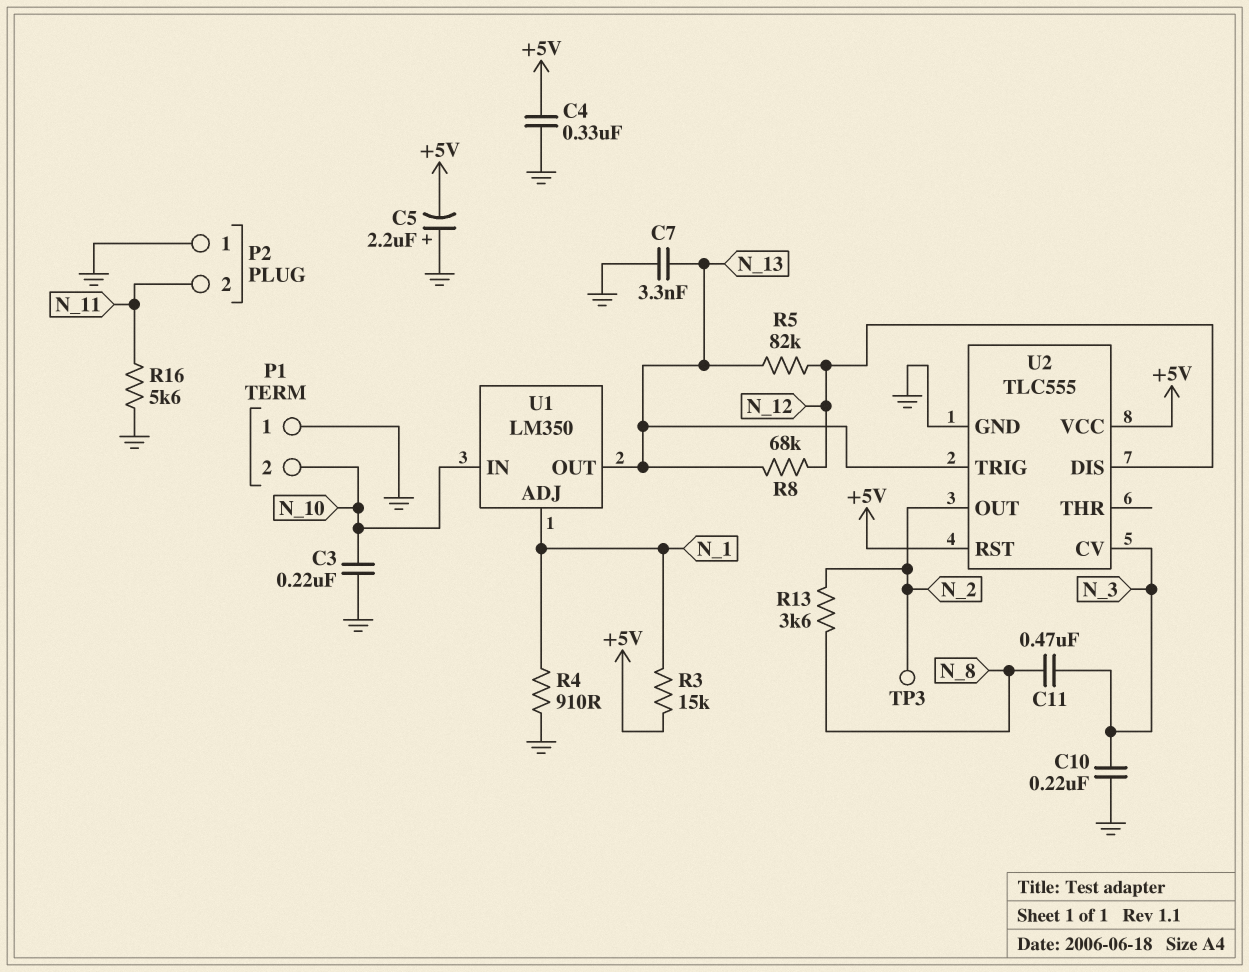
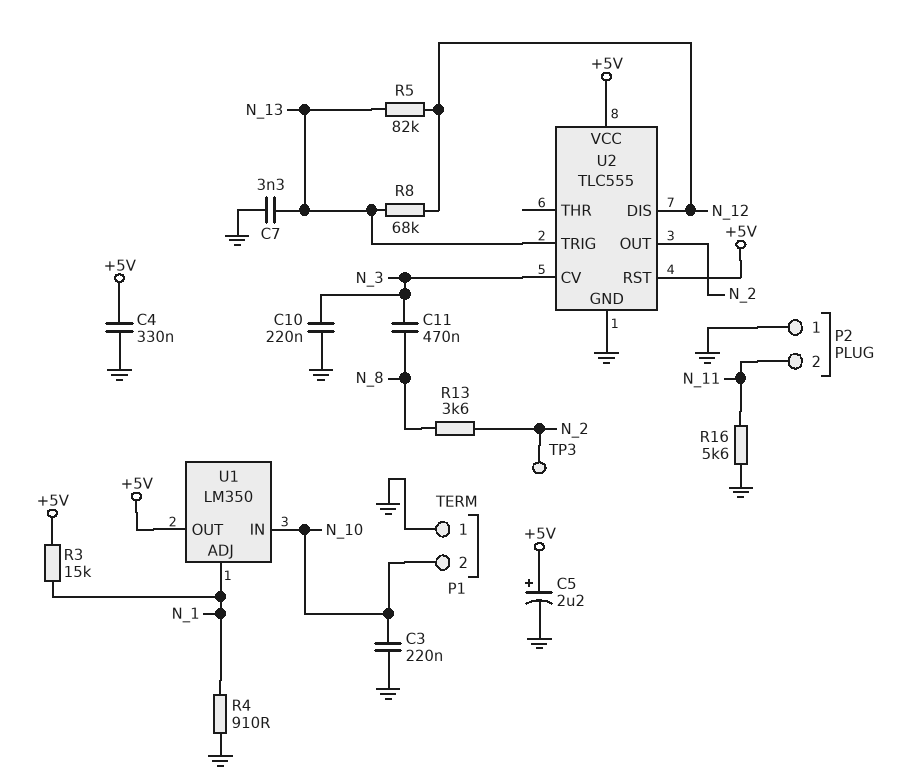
C5: 2.2uF (plus GND, minus +5V) -> 2.2uF (plus +5V, minus GND)
U1 pin OUT: N_13 -> +5V

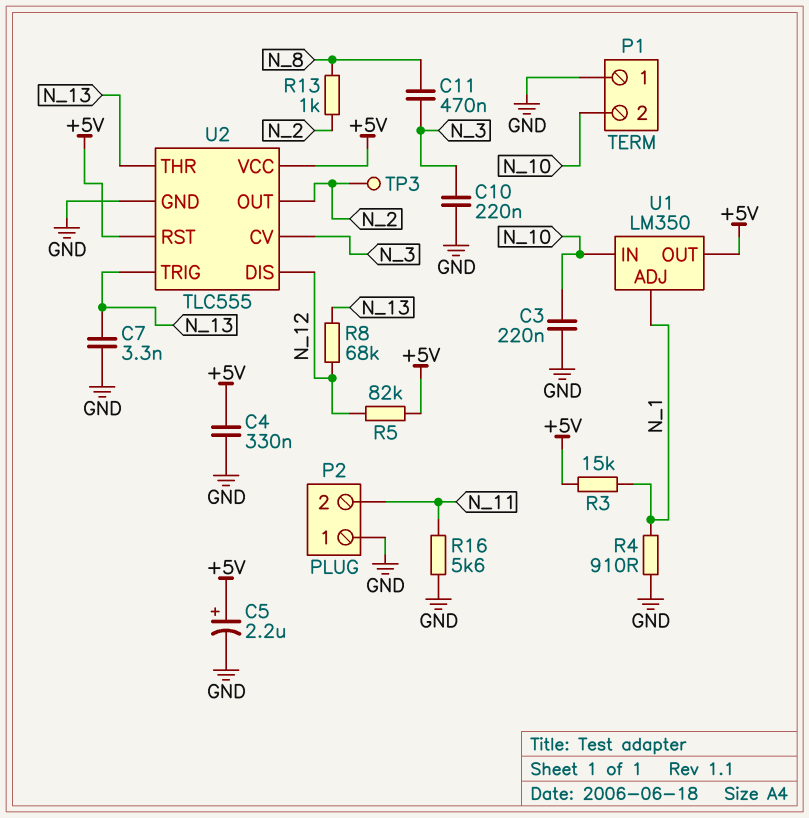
R5: 82k (N_12, N_13) -> 82k (+5V, N_12)
R13: 3.6k (N_2, N_8) -> 1k (N_2, N_8)
U2 pin THR: none -> N_13

